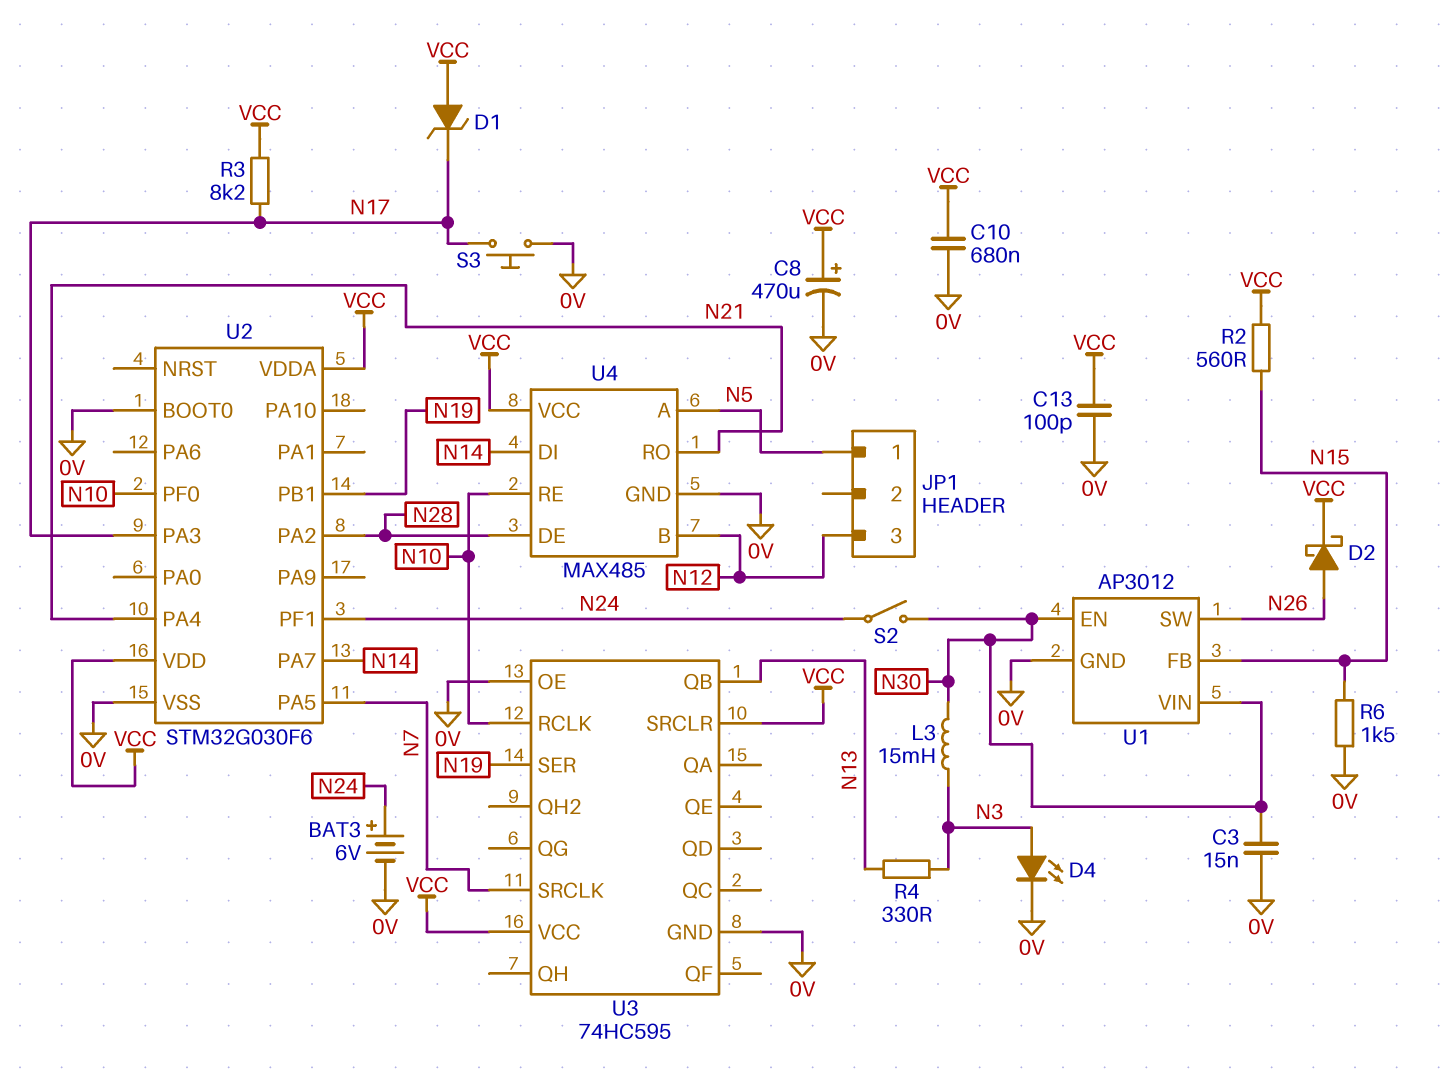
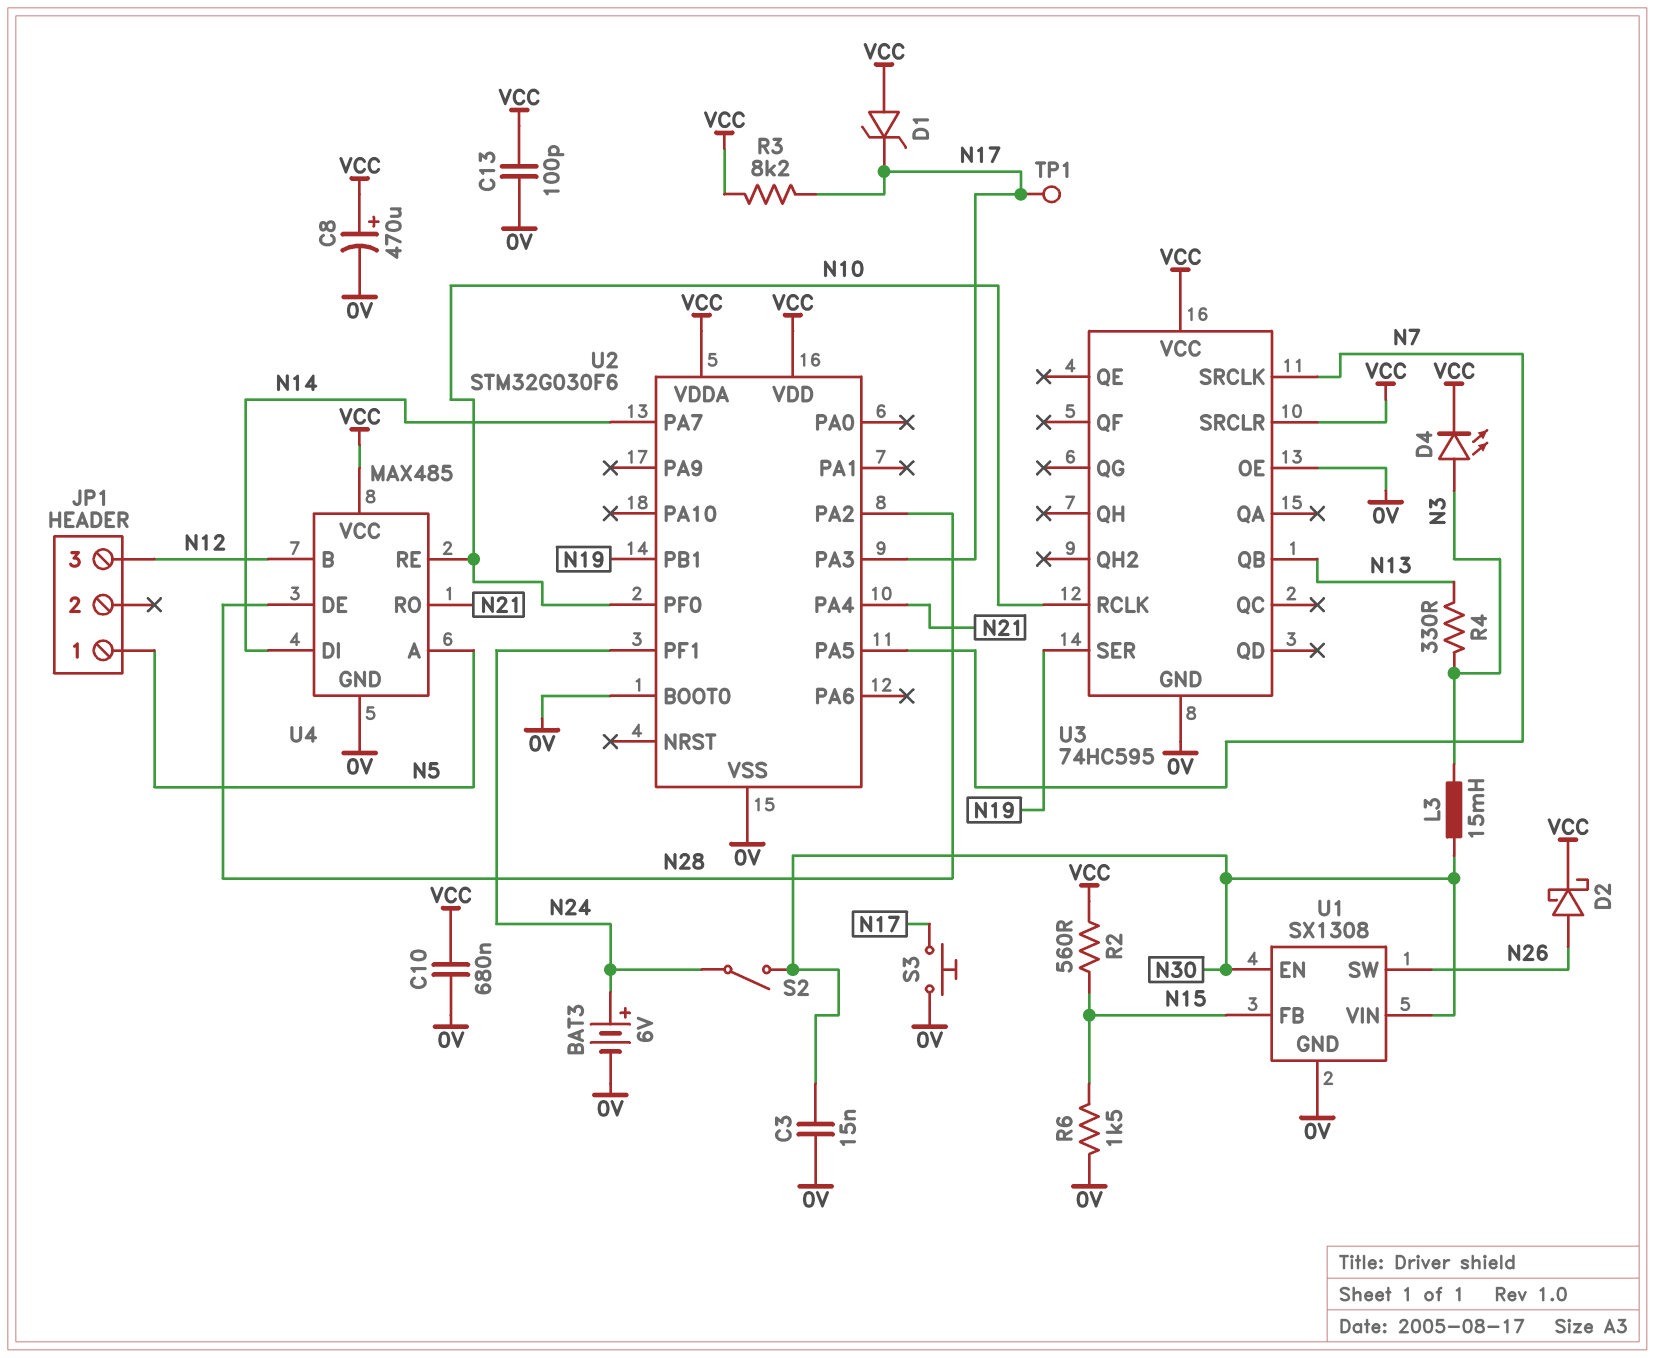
D4: LED (A N3, K 0V) -> LED (A N3, K VCC)
TP1: none -> test point (N17)
U1: AP3012 -> SX1308

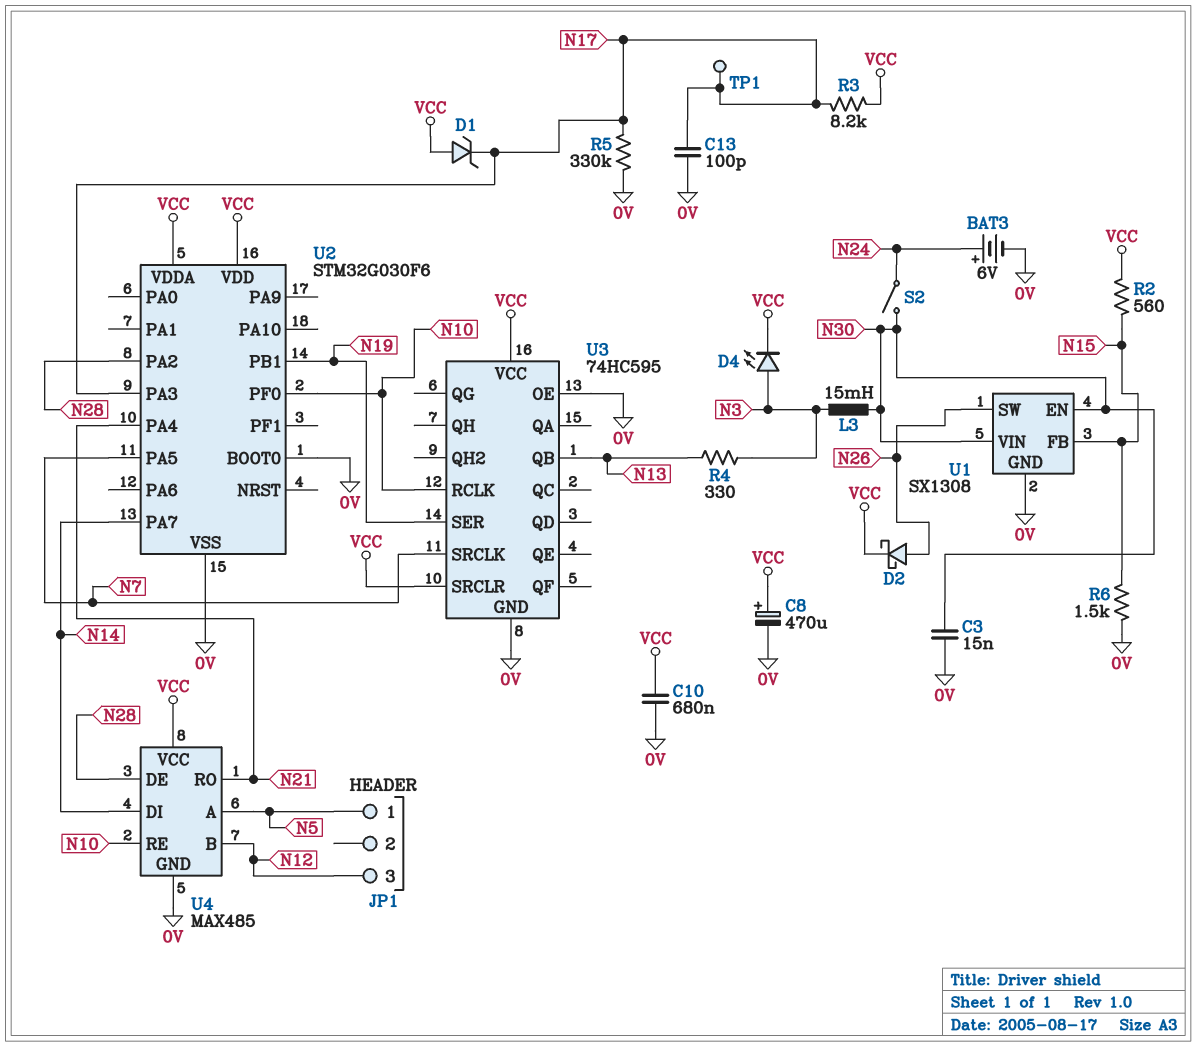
C13: 100pF (0V, VCC) -> 100pF (0V, N17)
R5: none -> 330k (0V, N17)
S3: button (0V, N17) -> none
U2 pin PF1: N24 -> none

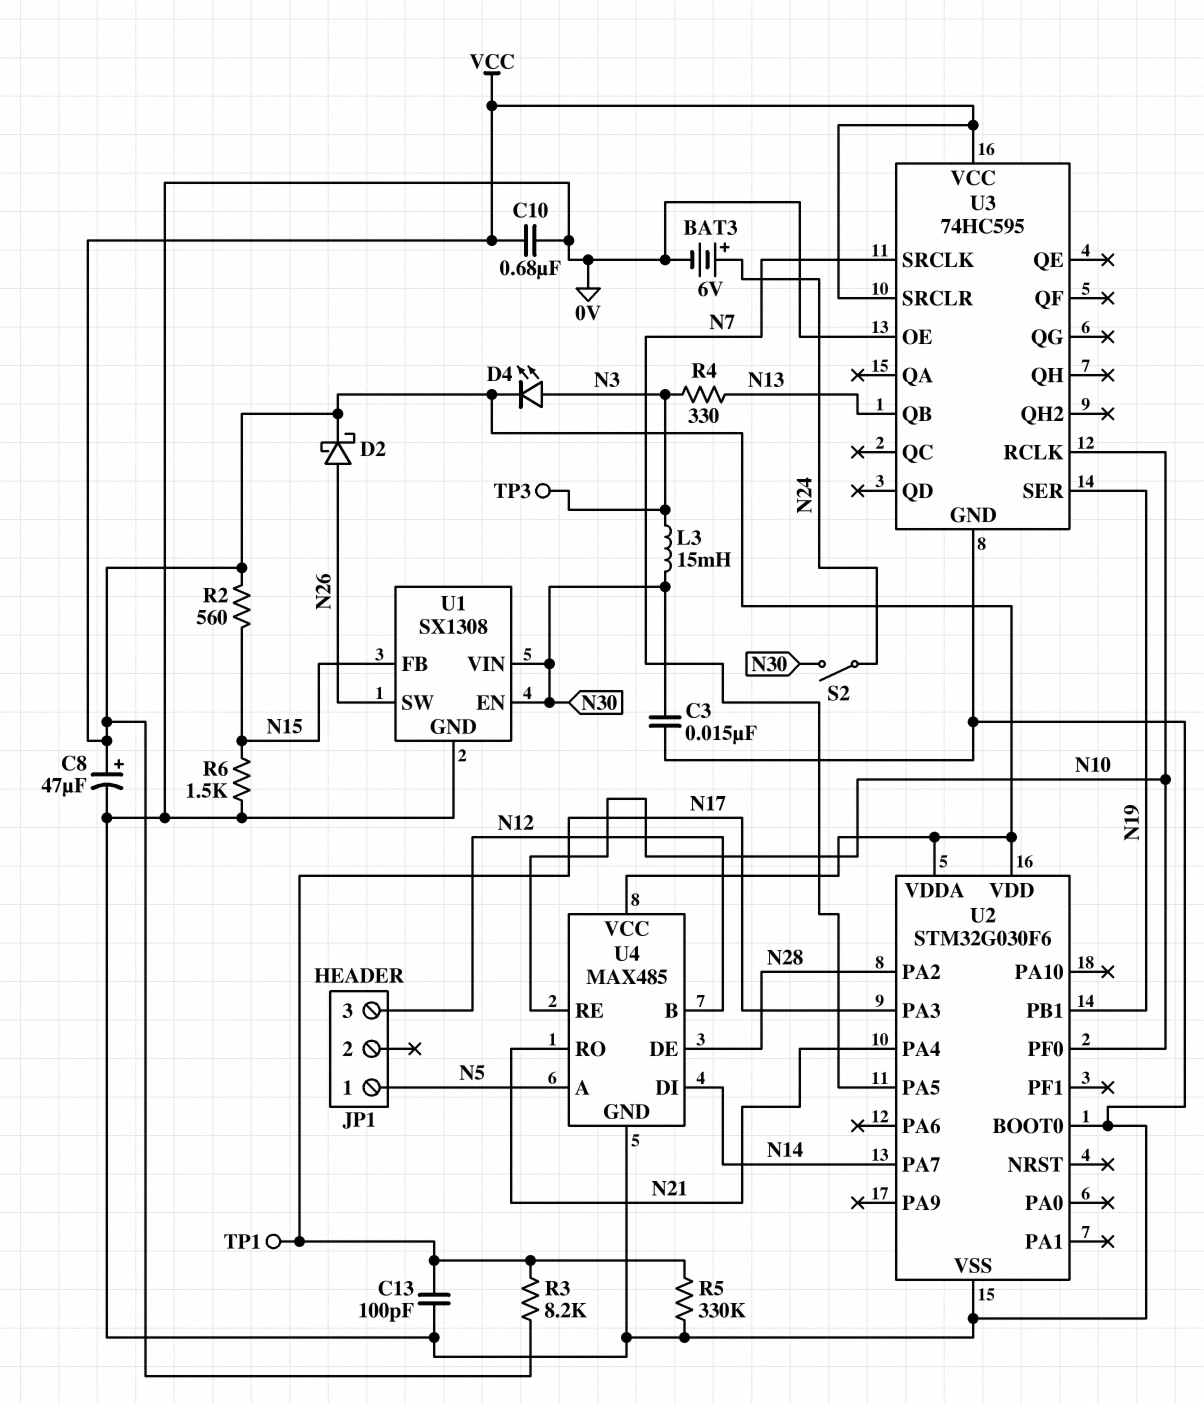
C8: 470uF (plus VCC, minus 0V) -> 47uF (plus VCC, minus 0V)
D1: zener (A VCC, K N17) -> none
TP3: none -> test point (N3)

